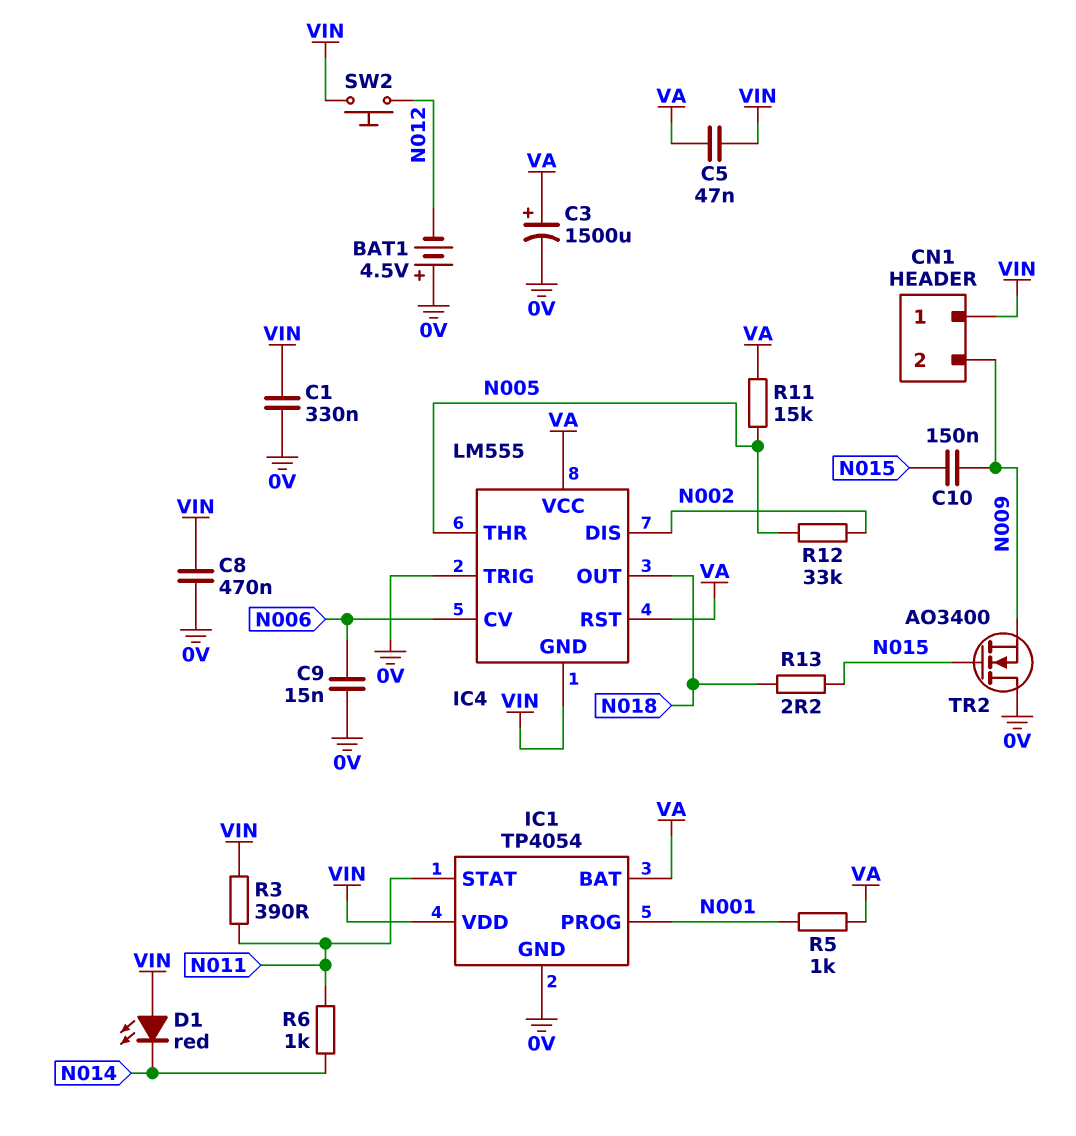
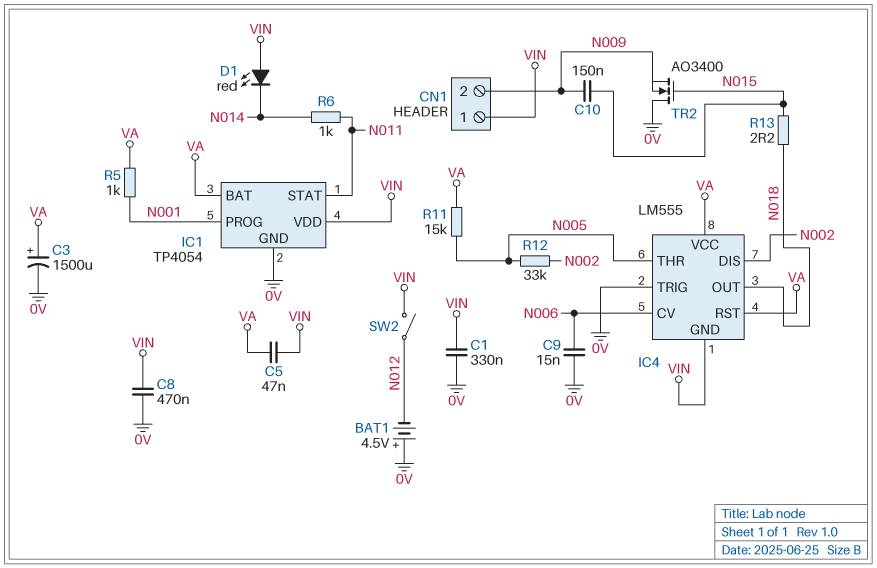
R3: 390 (N011, VIN) -> none
SW2: button (N012, VIN) -> switch (N012, VIN)

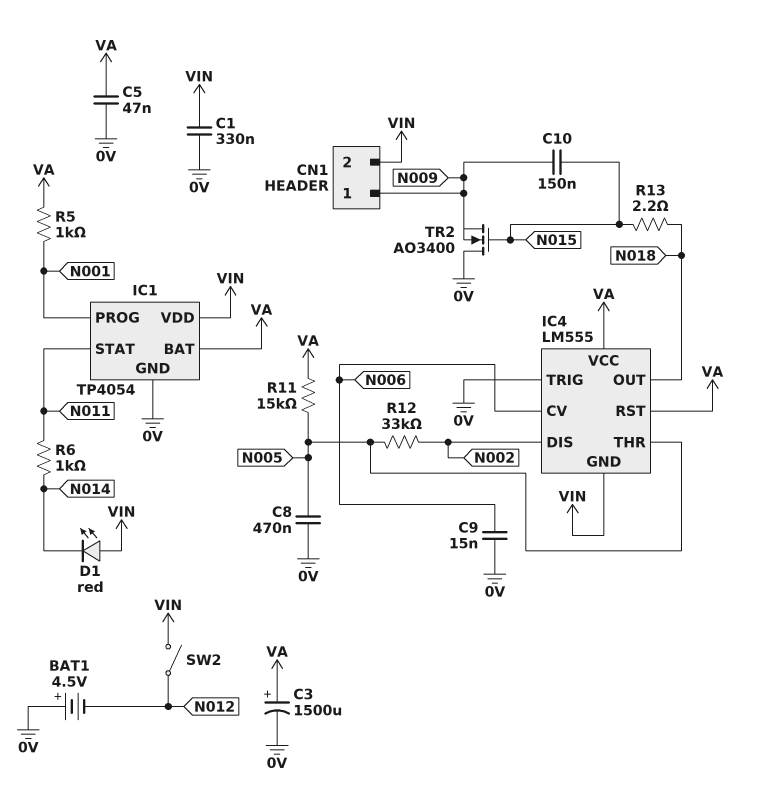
C5: 47nF (VA, VIN) -> 47nF (0V, VA)
C8: 470nF (0V, VIN) -> 470nF (0V, N005)
CN1 pin 1: VIN -> N009
CN1 pin 2: N009 -> VIN

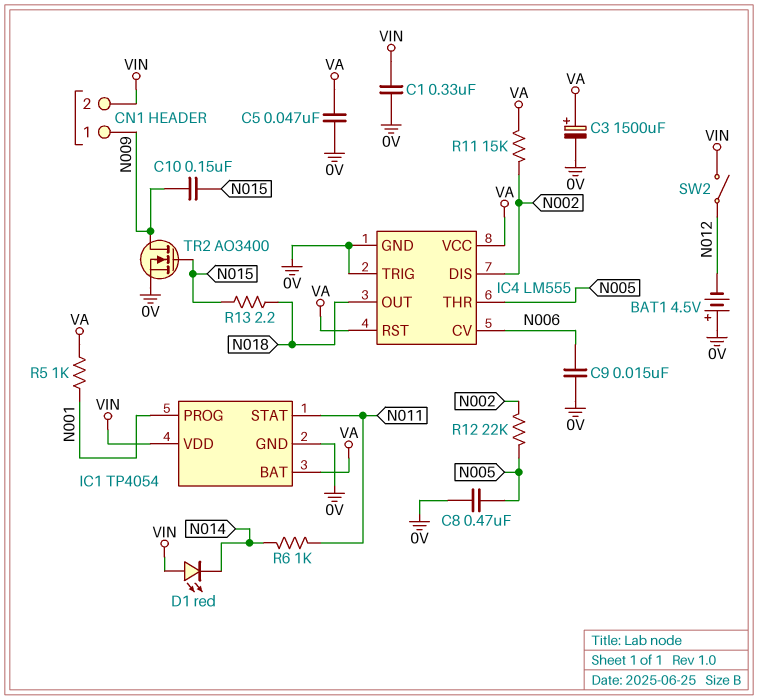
IC4 pin GND: VIN -> 0V
R11: 15k (N005, VA) -> 15k (N002, VA)
R12: 33k (N002, N005) -> 22k (N002, N005)
TR2: NMOS AO3400 (G N015, D 0V, S N009) -> NMOS AO3400 (G N015, D N009, S 0V)

